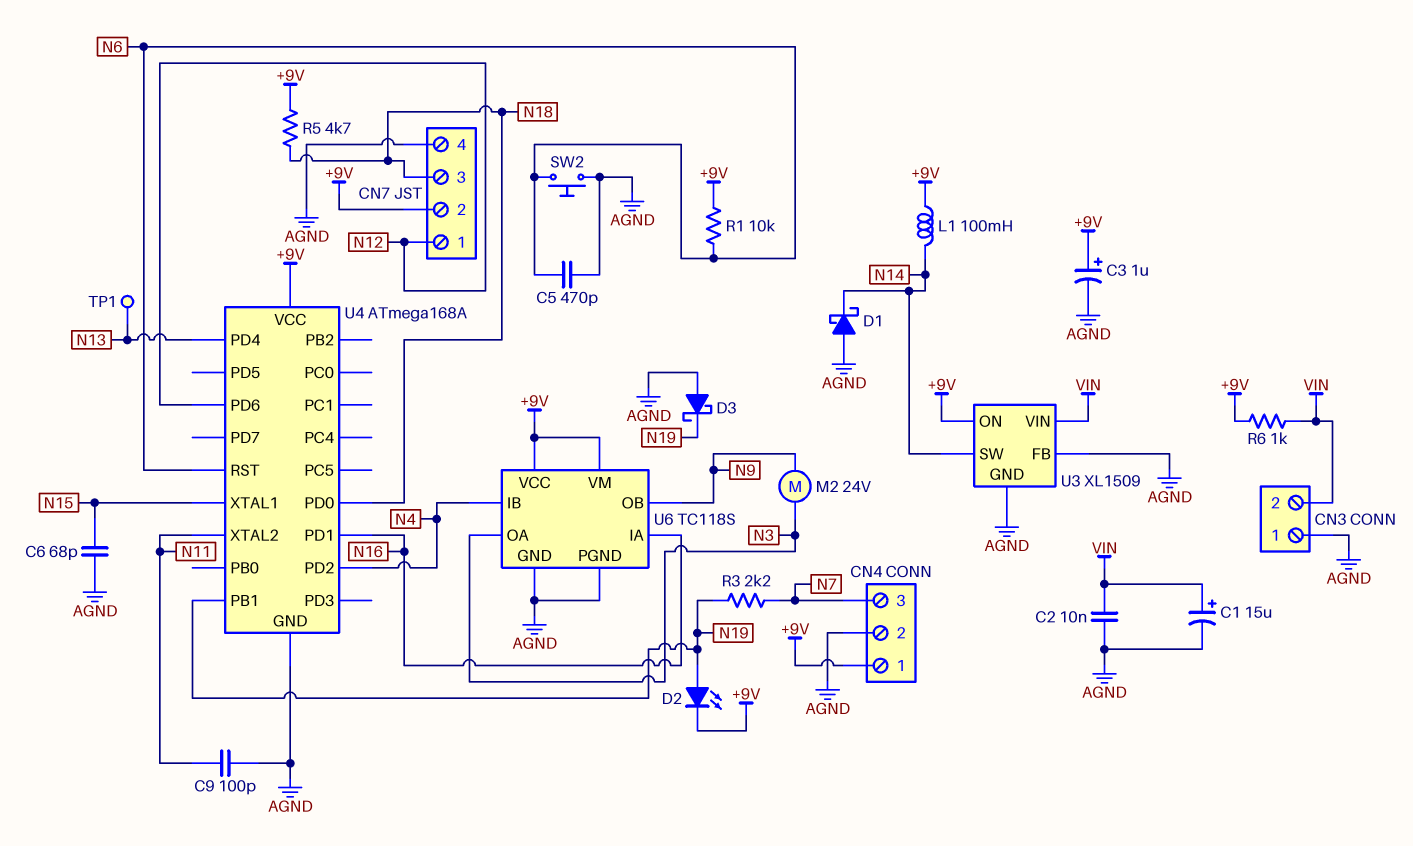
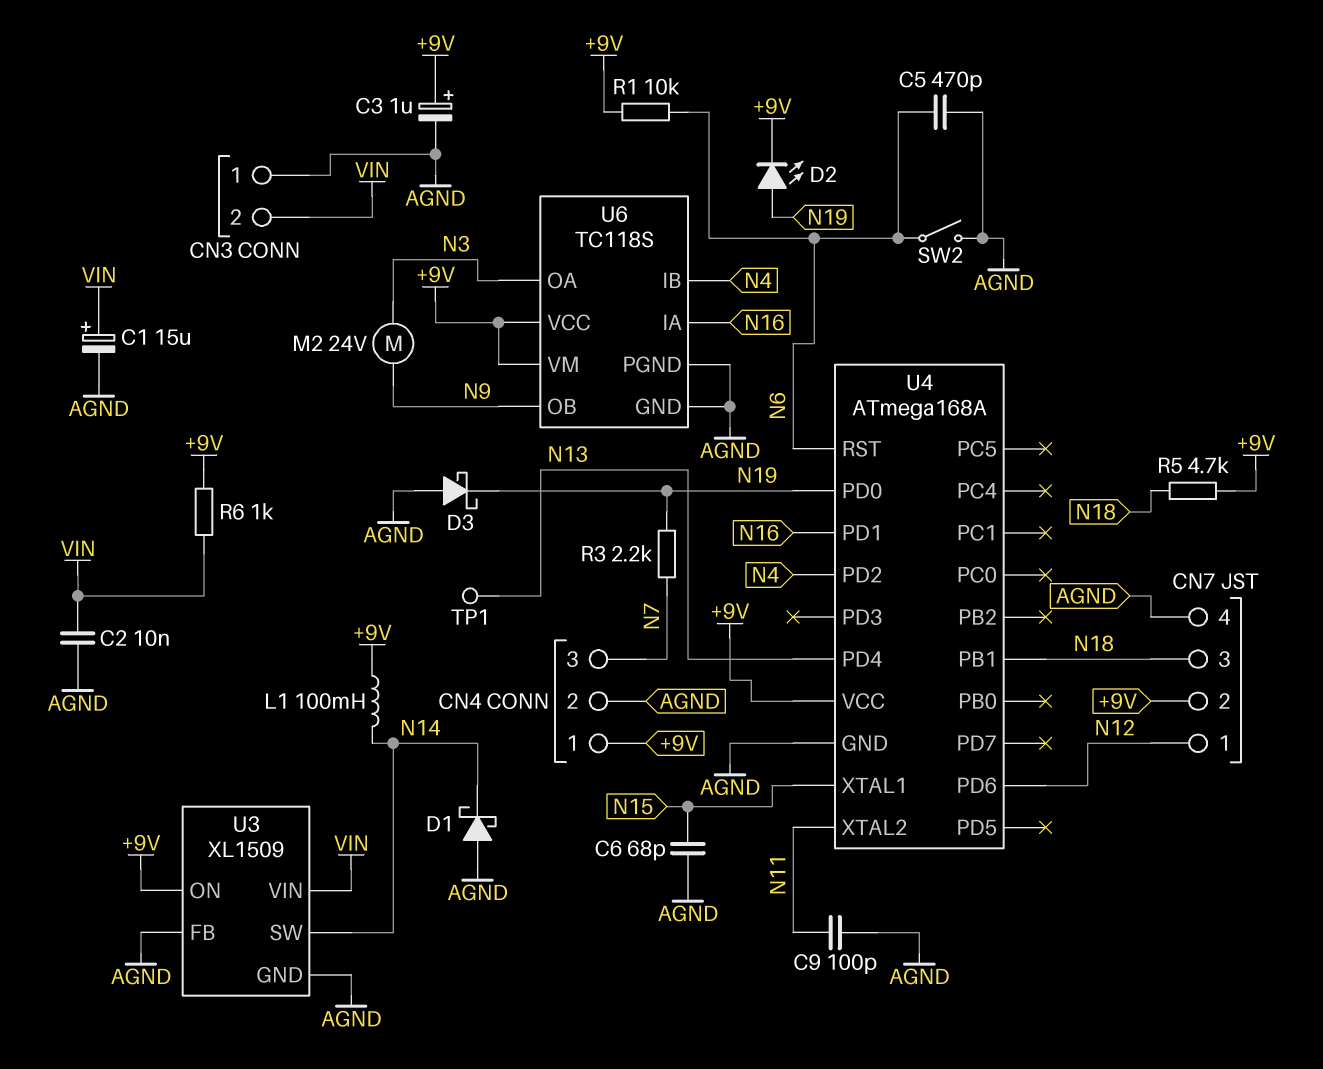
SW2: button (AGND, N6) -> switch (AGND, N6)
U4 pin PB1: N19 -> N18
U4 pin PD0: N18 -> N19

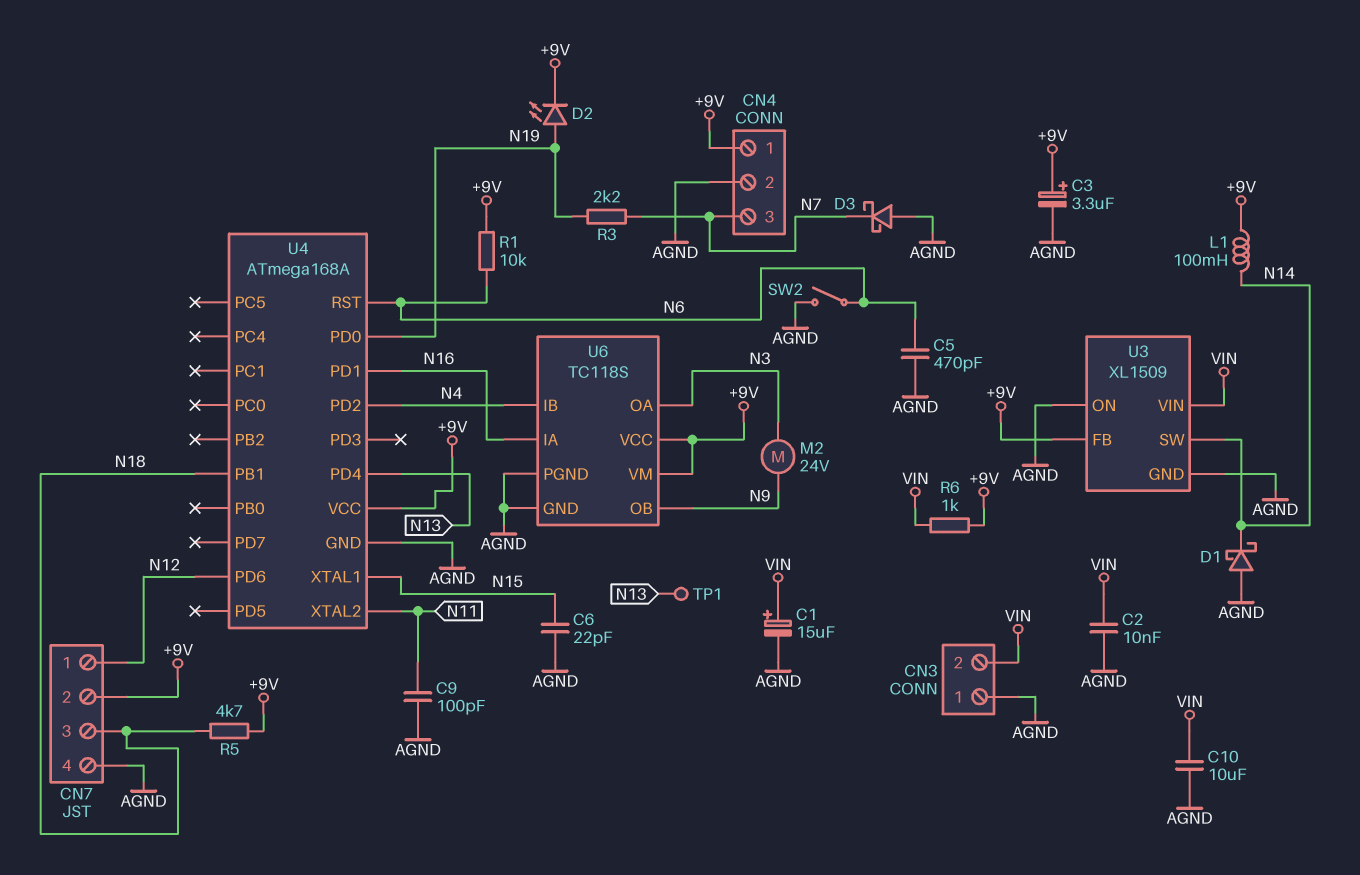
C3: 1uF (plus +9V, minus AGND) -> 3.3uF (plus +9V, minus AGND)
C6: 68pF (AGND, N15) -> 22pF (AGND, N15)
C10: none -> 10uF (AGND, VIN)
D3: schottky (A AGND, K N19) -> schottky (A AGND, K N7)
U3 pin FB: AGND -> +9V
U3 pin ON: +9V -> AGND

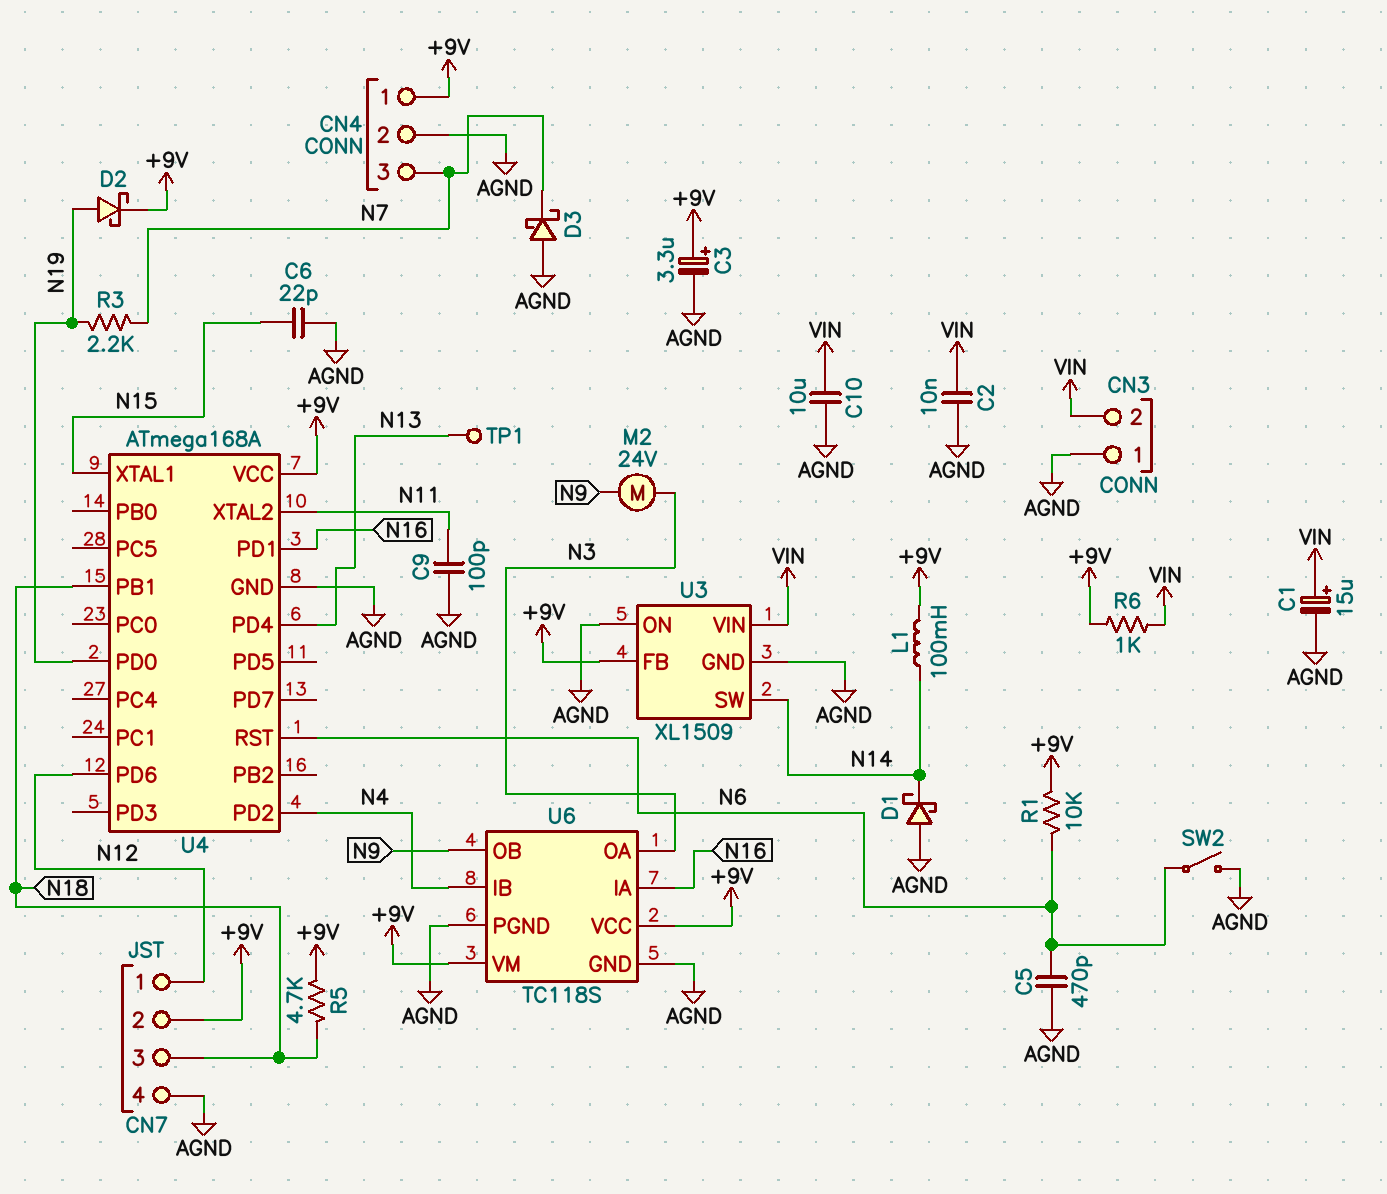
D2: LED (A N19, K +9V) -> schottky (A N19, K +9V)

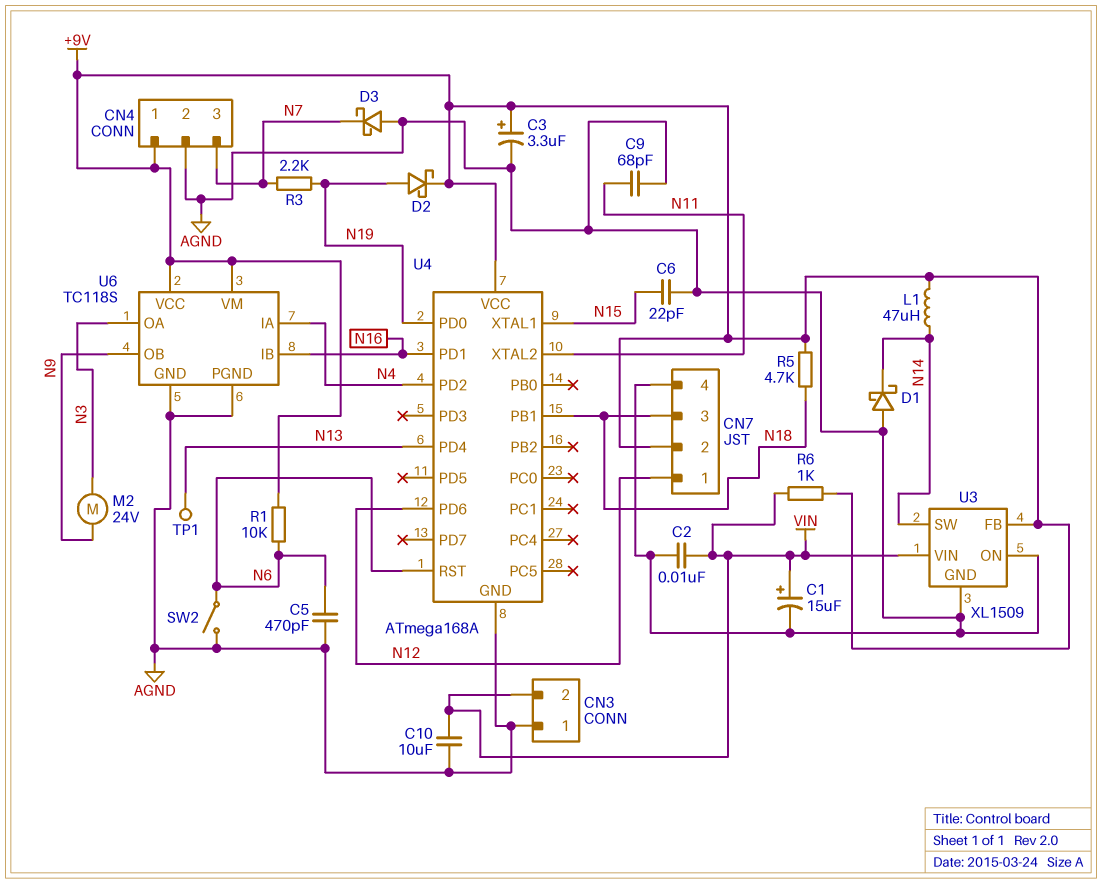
C9: 100pF (AGND, N11) -> 68pF (AGND, N11)
L1: 100mH (+9V, N14) -> 47uH (+9V, N14)
U6 pin IA: N16 -> N4
U6 pin IB: N4 -> N16

